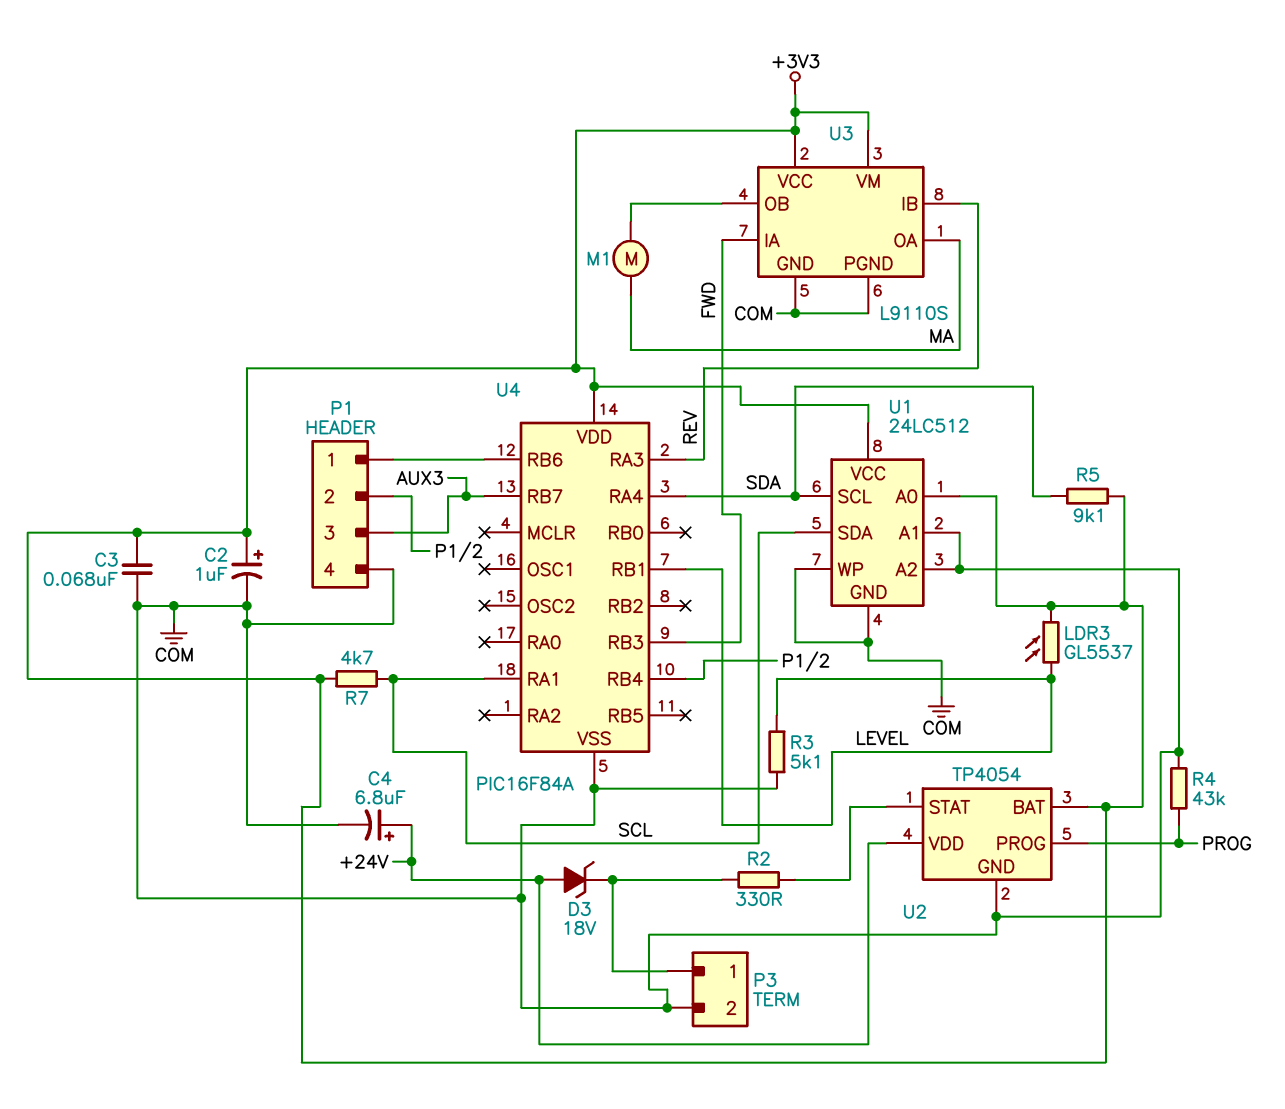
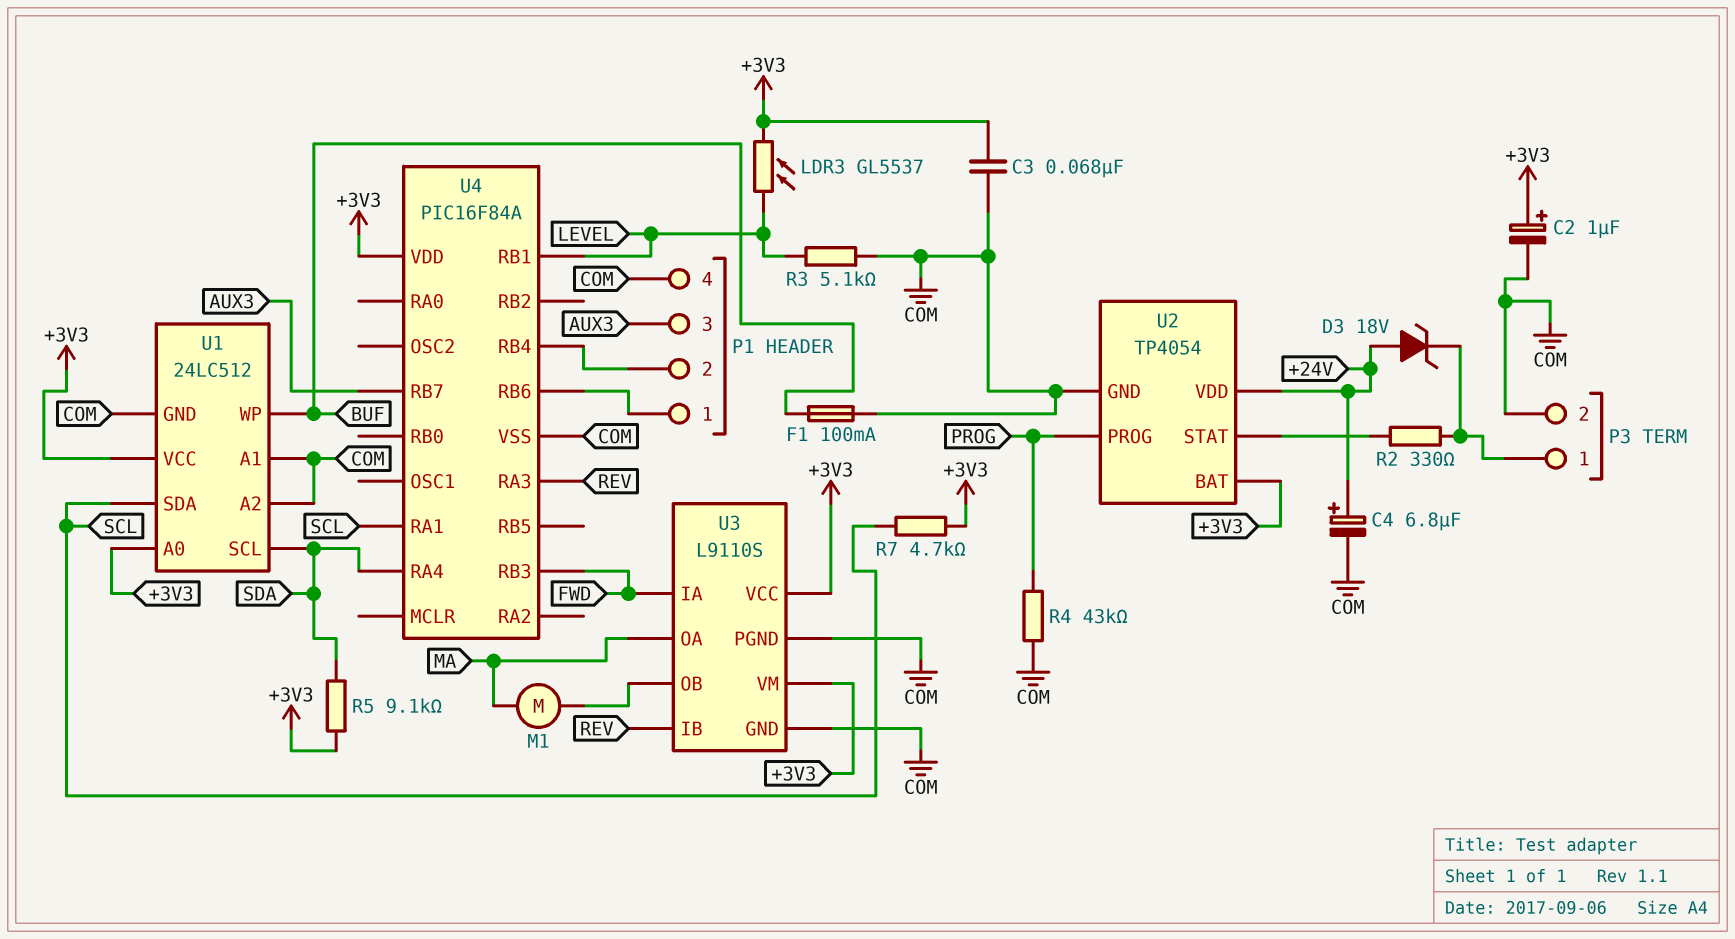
F1: none -> 100mA (BUF, COM)
U1 pin WP: COM -> BUF

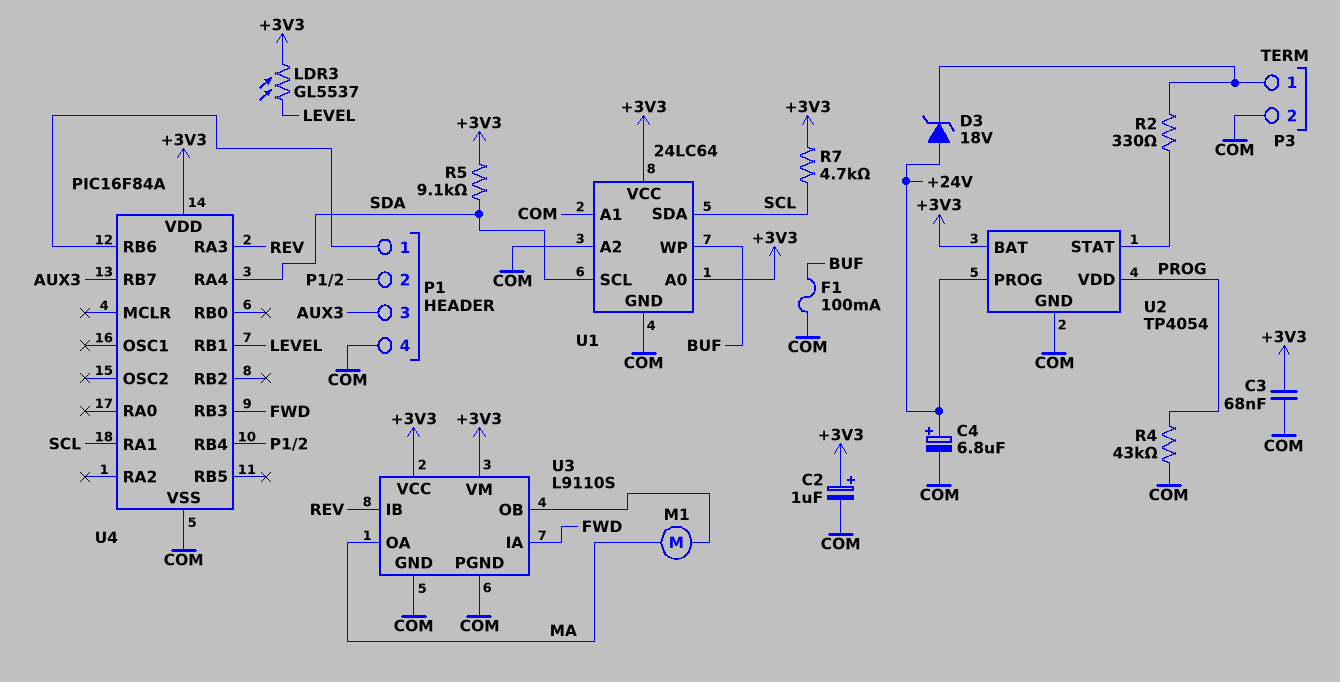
R3: 5.1k (COM, LEVEL) -> none
U1: 24LC512 -> 24LC64
U2 pin PROG: PROG -> +24V
U2 pin VDD: +24V -> PROG

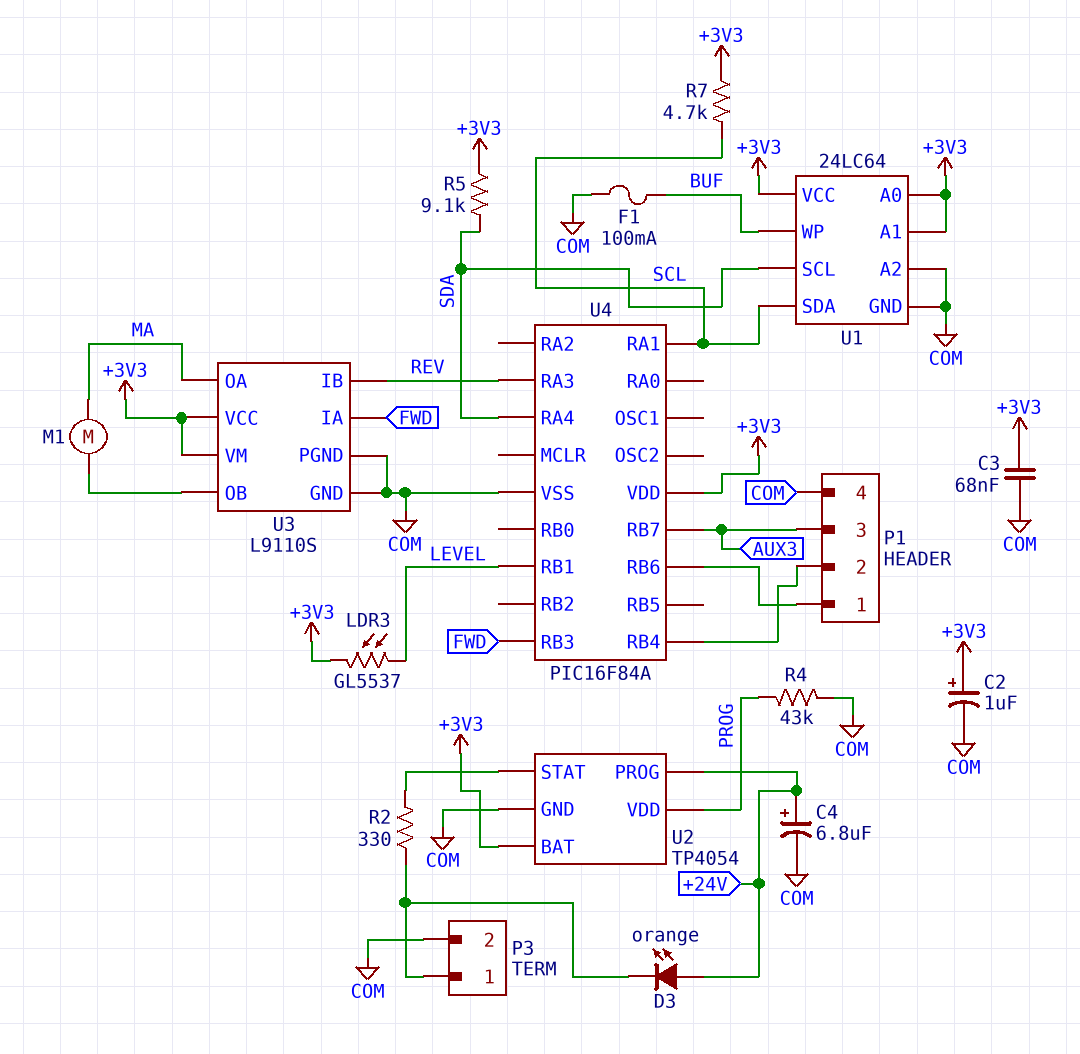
D3: zener 18V (A +24V, K P3/1) -> LED orange (A +24V, K P3/1)
U1 pin A1: COM -> +3V3

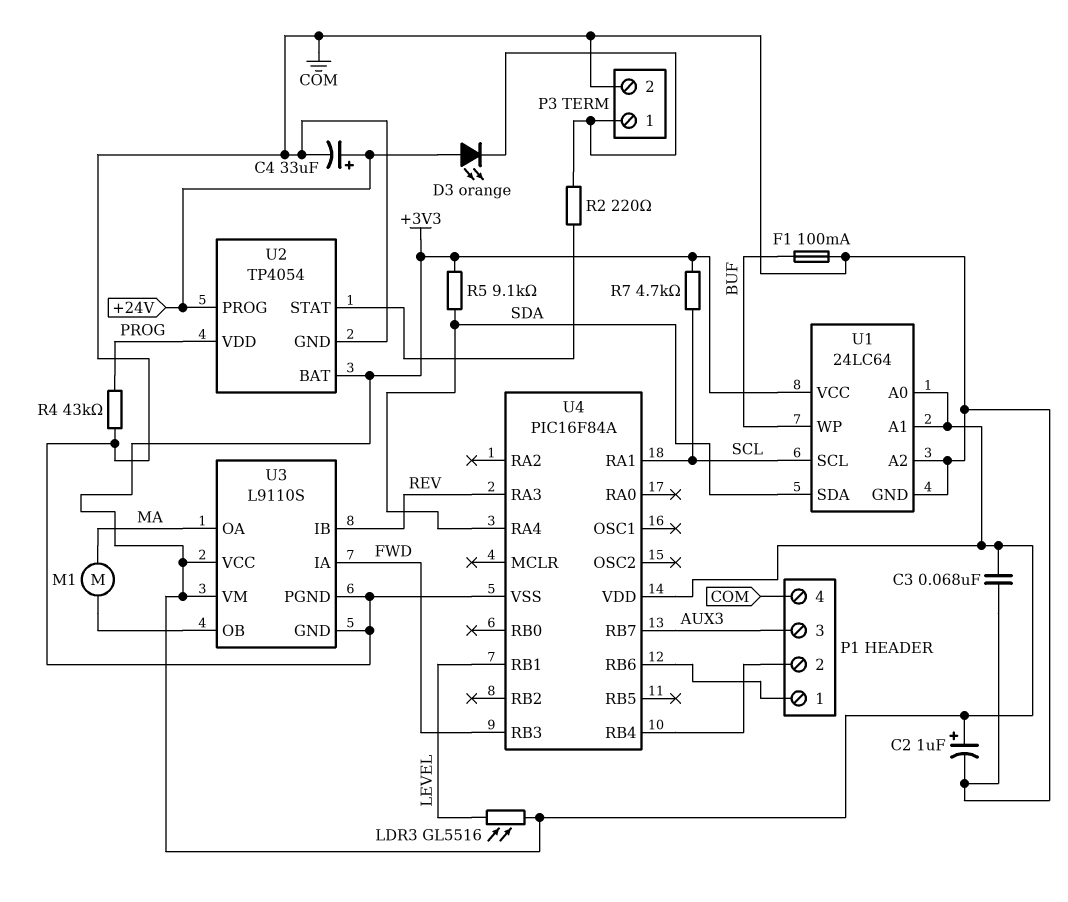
C4: 6.8uF (plus +24V, minus COM) -> 33uF (plus +24V, minus COM)
LDR3: GL5537 (+3V3, LEVEL) -> GL5516 (+3V3, LEVEL)
R2: 330 (P3/1, U2/STAT) -> 220 (P3/1, U2/STAT)
U1 pin SCL: SDA -> SCL
U1 pin SDA: SCL -> SDA

